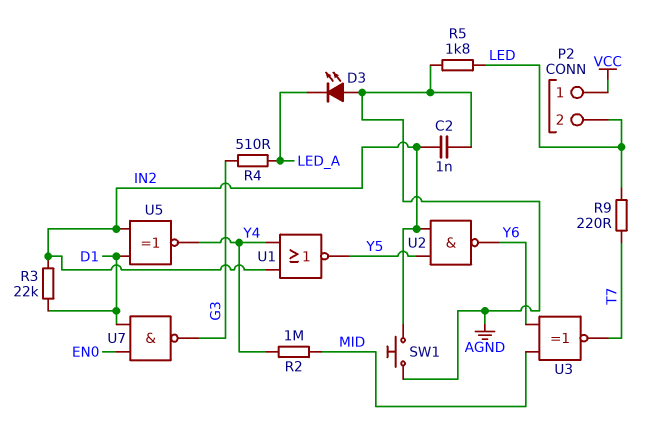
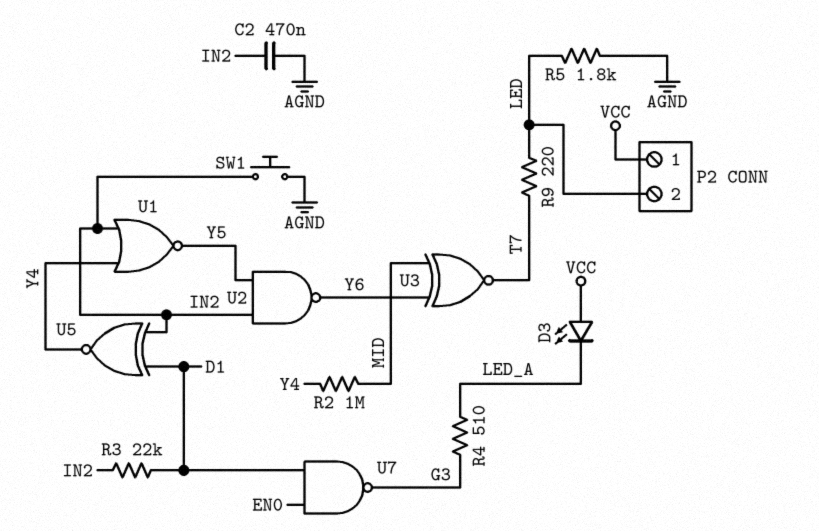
C2: 1nF (AGND, IN2) -> 470nF (AGND, IN2)
D3: LED (A AGND, K LED_A) -> LED (A VCC, K LED_A)

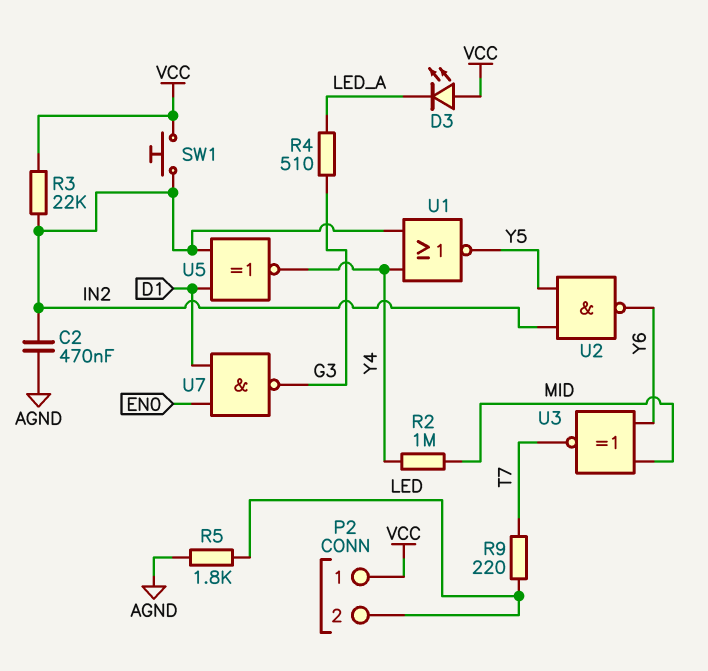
R3: 22k (D1, IN2) -> 22k (IN2, VCC)
SW1: button (AGND, IN2) -> button (IN2, VCC)

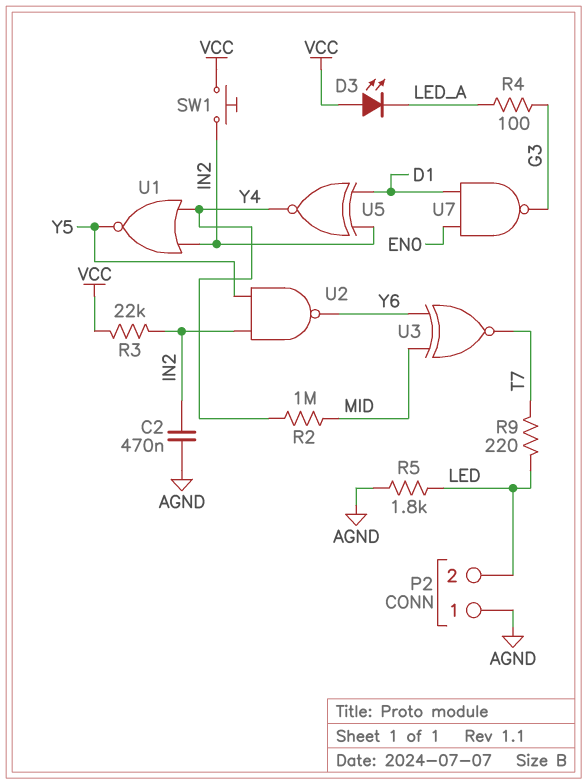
P2 pin 1: VCC -> AGND
R4: 510 (G3, LED_A) -> 100 (G3, LED_A)

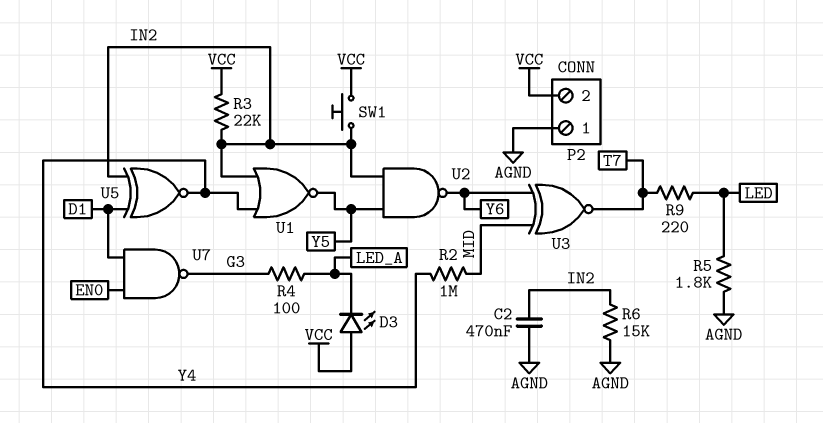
P2 pin 2: LED -> VCC
R6: none -> 15k (AGND, IN2)

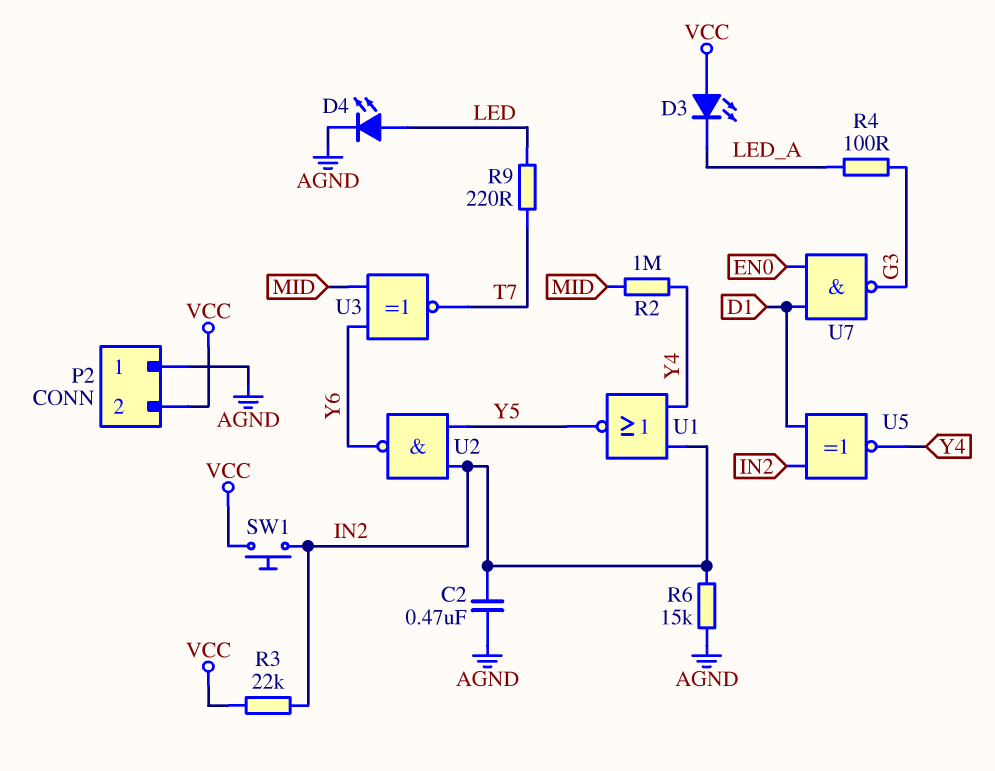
D4: none -> LED (A LED, K AGND)
R5: 1.8k (AGND, LED) -> none

